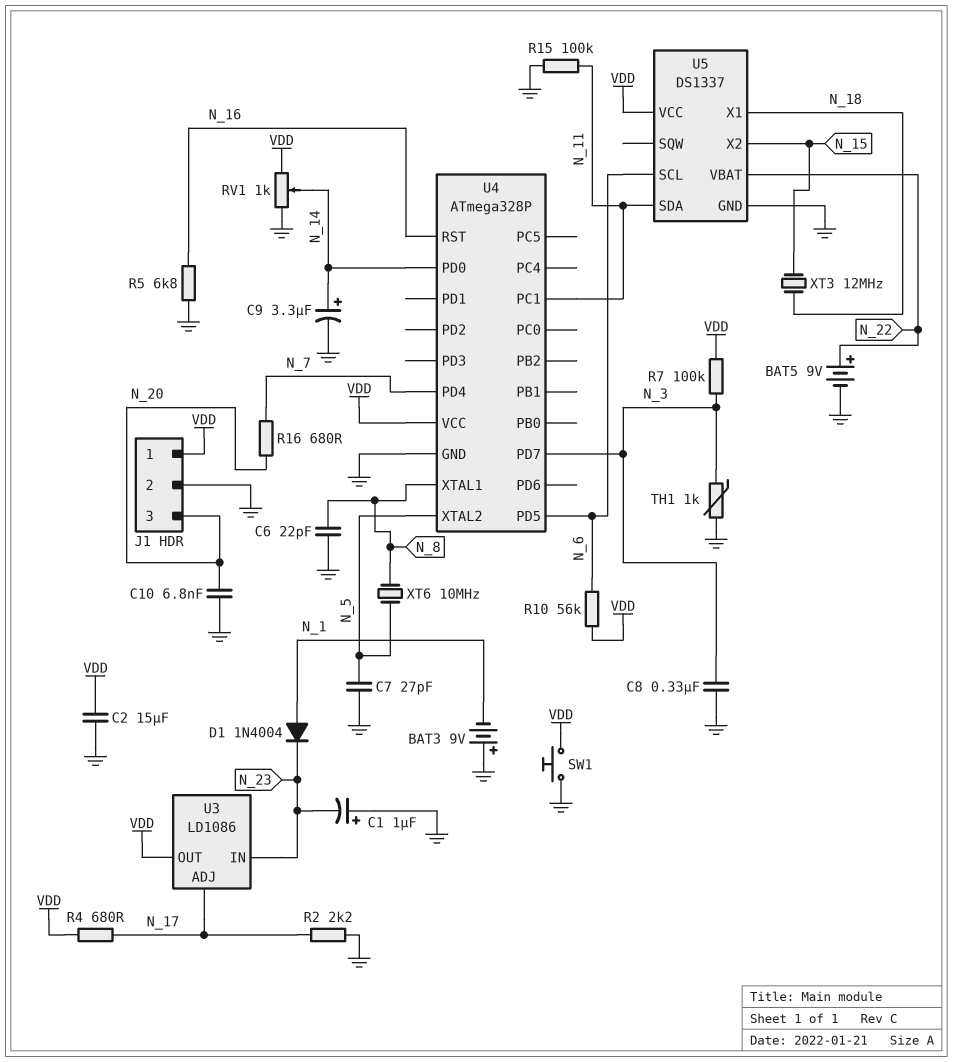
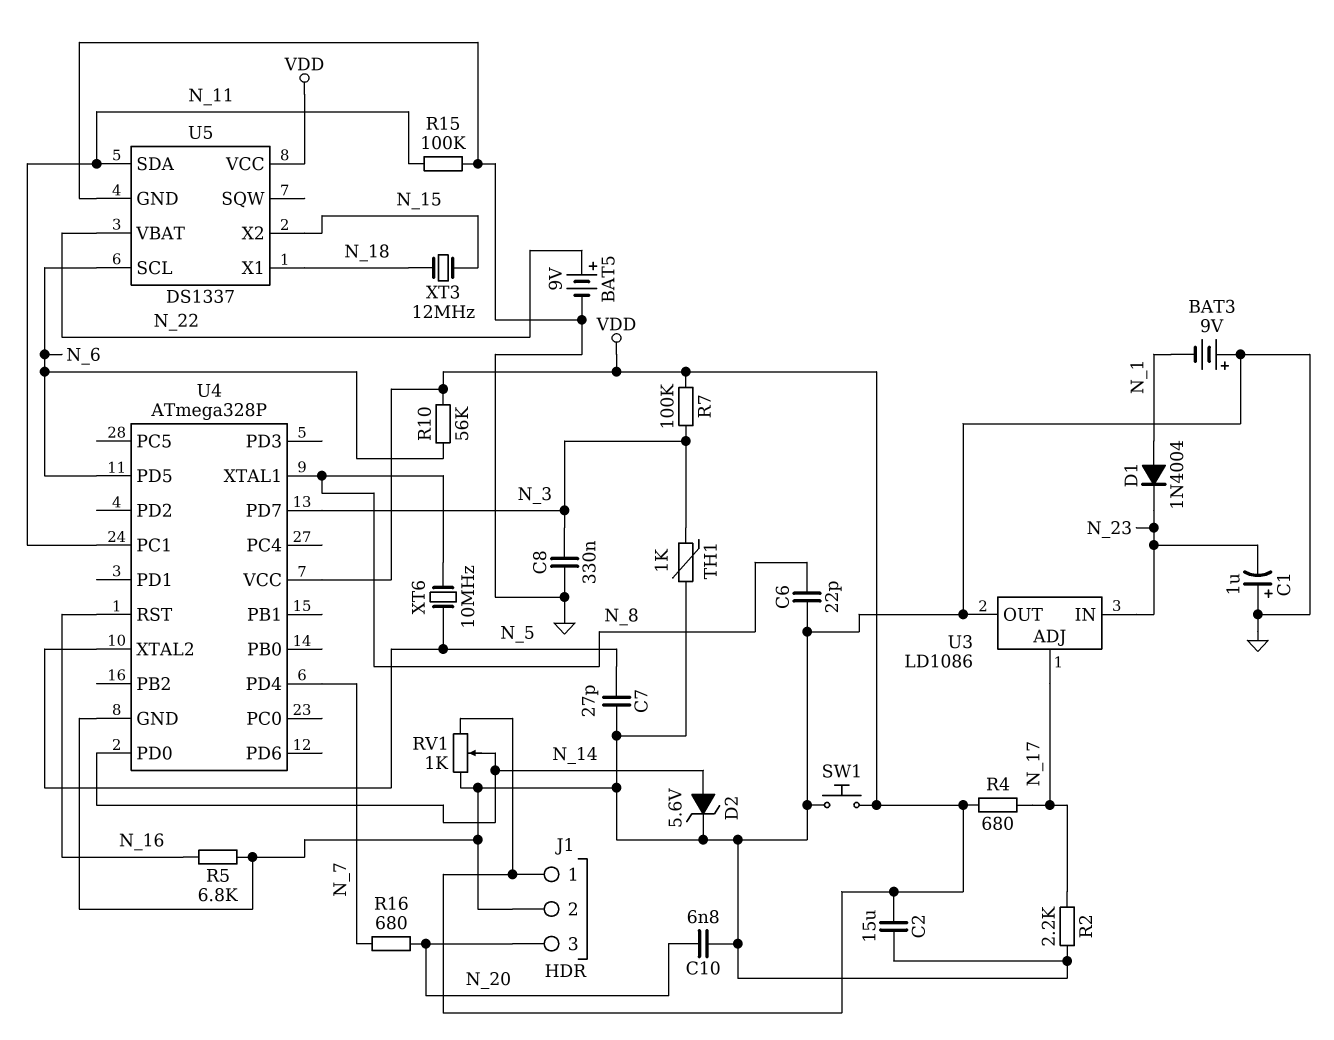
C9: 3.3uF (plus N_14, minus GND) -> none
D2: none -> zener 5.6V (A N_14, K GND)
U3 pin OUT: VDD -> GND

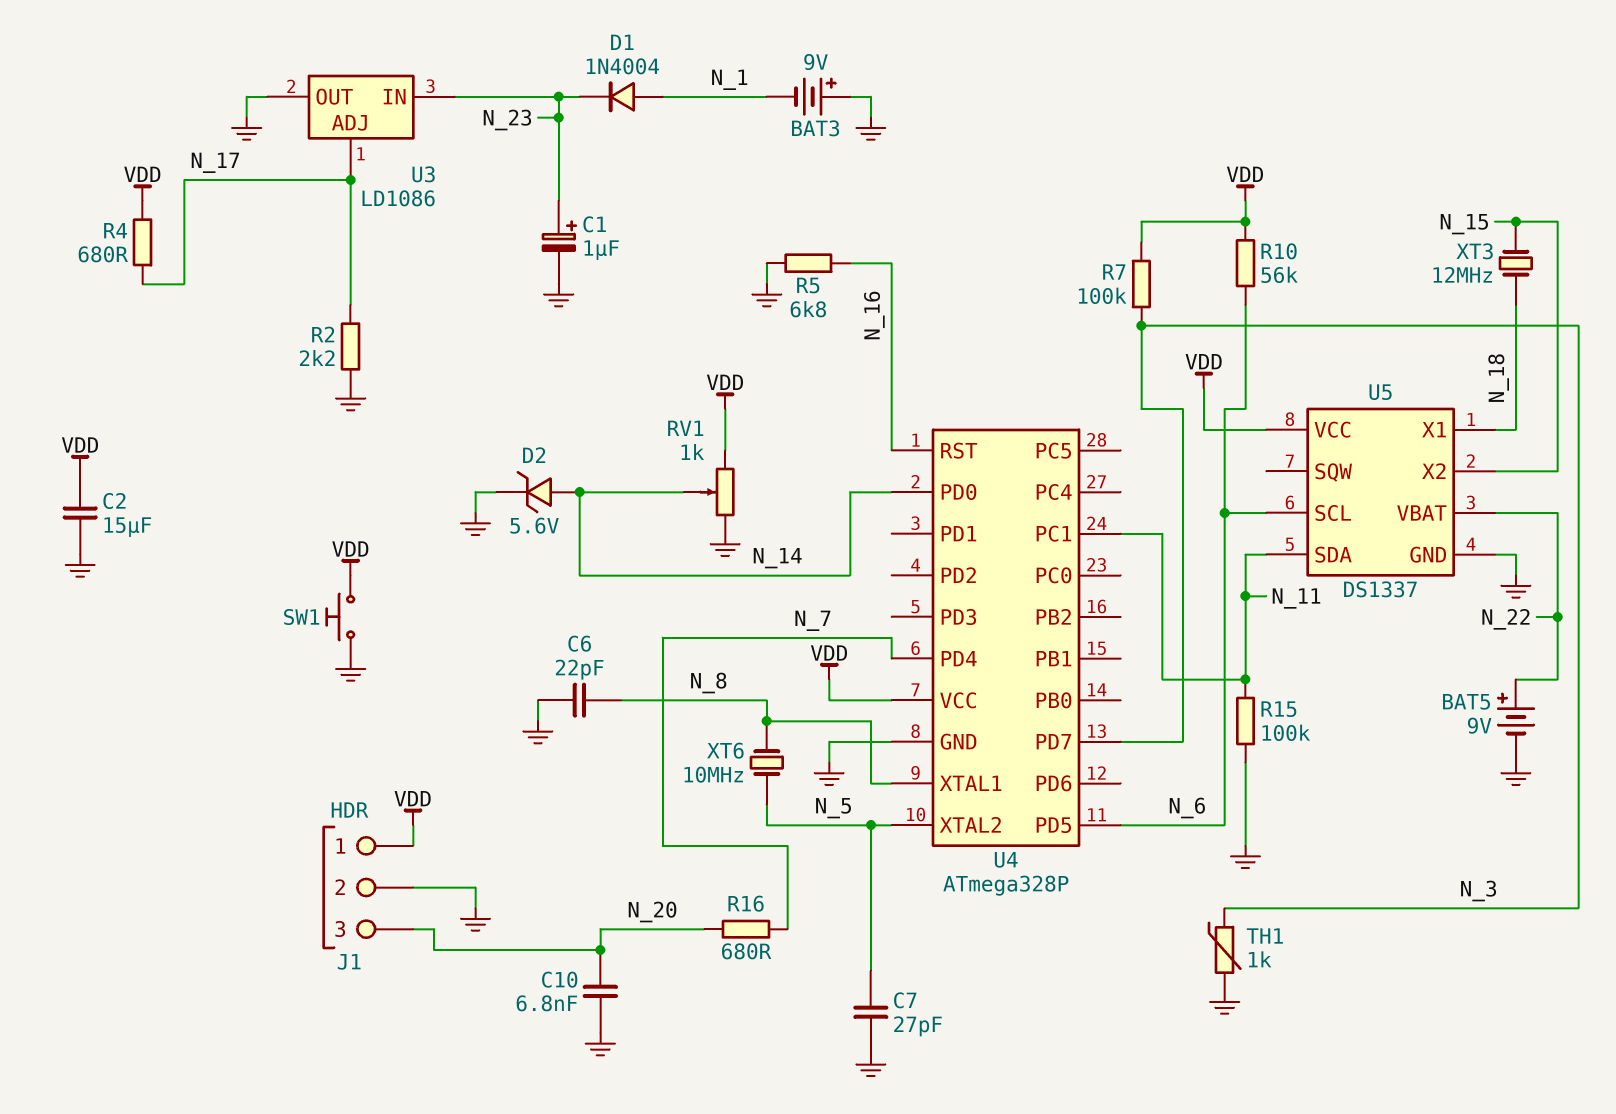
C1: 1uF (plus GND, minus N_23) -> 1uF (plus N_23, minus GND)
C8: 330nF (GND, N_3) -> none

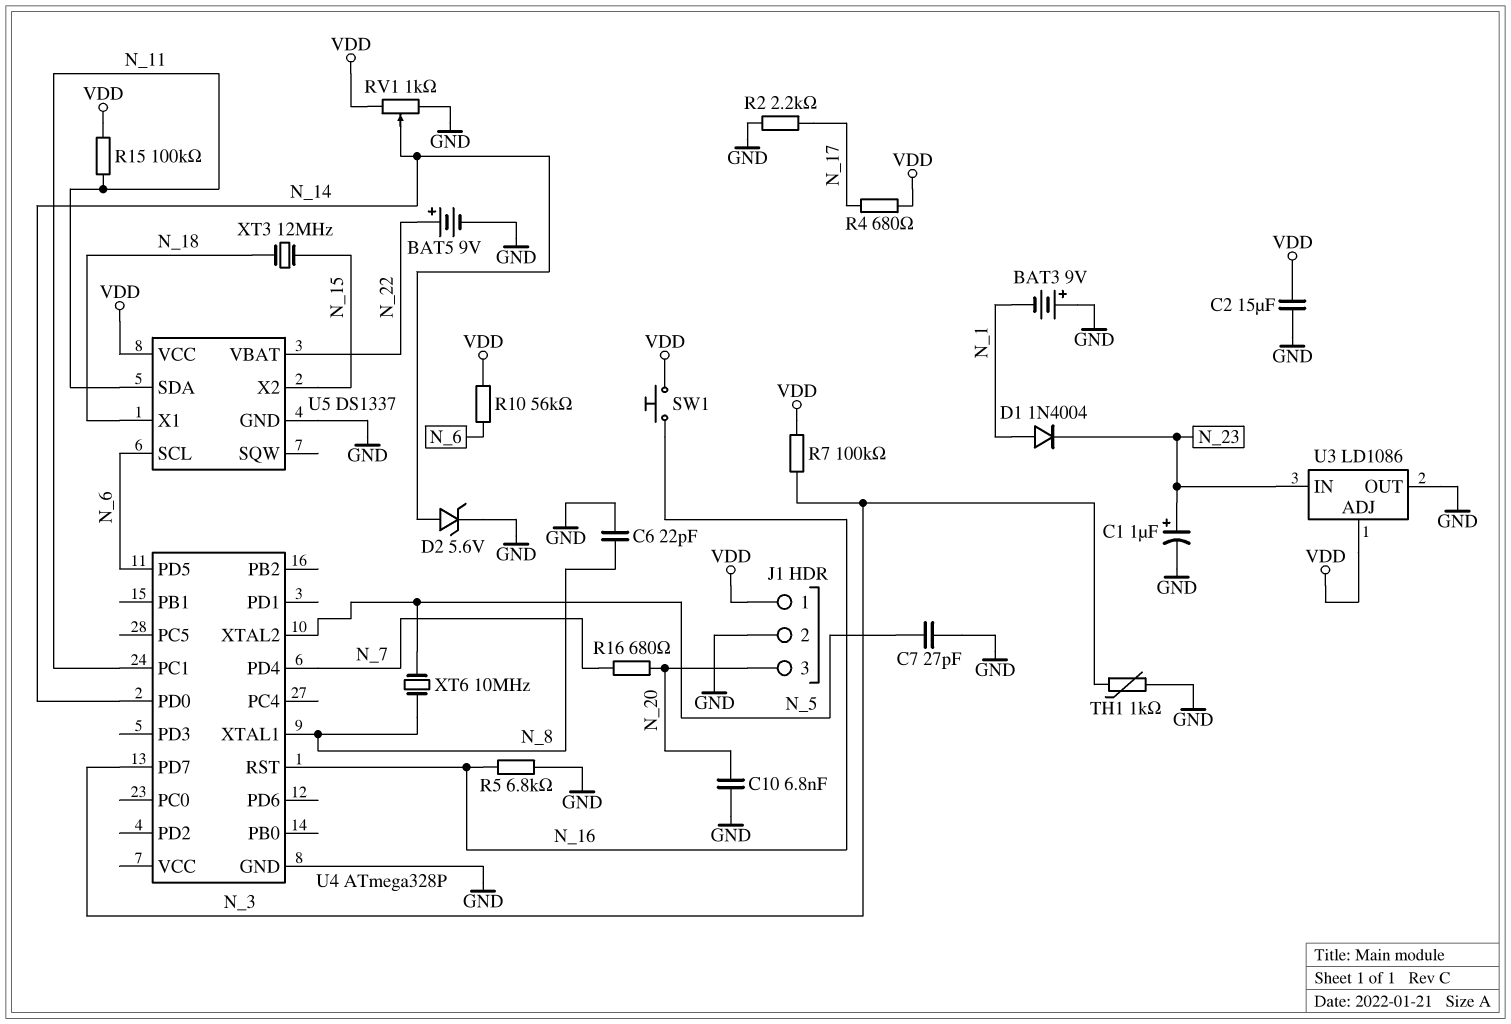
R15: 100k (GND, N_11) -> 100k (N_11, VDD)
SW1: button (GND, VDD) -> button (N_16, VDD)
U3 pin ADJ: N_17 -> VDD
U4 pin VCC: VDD -> none

